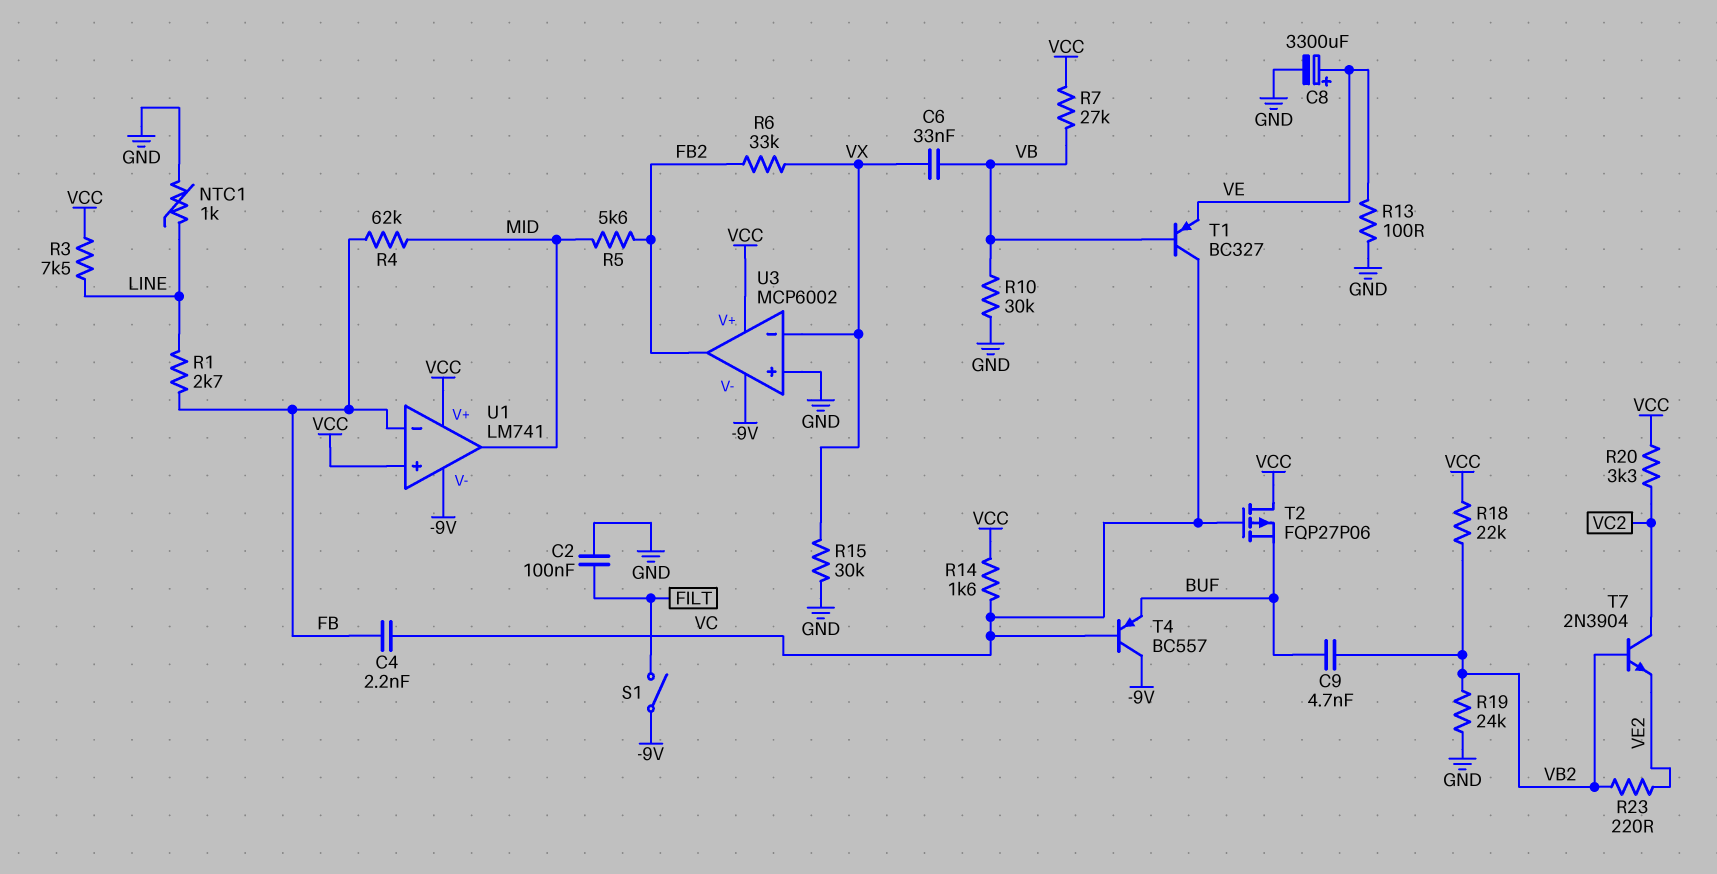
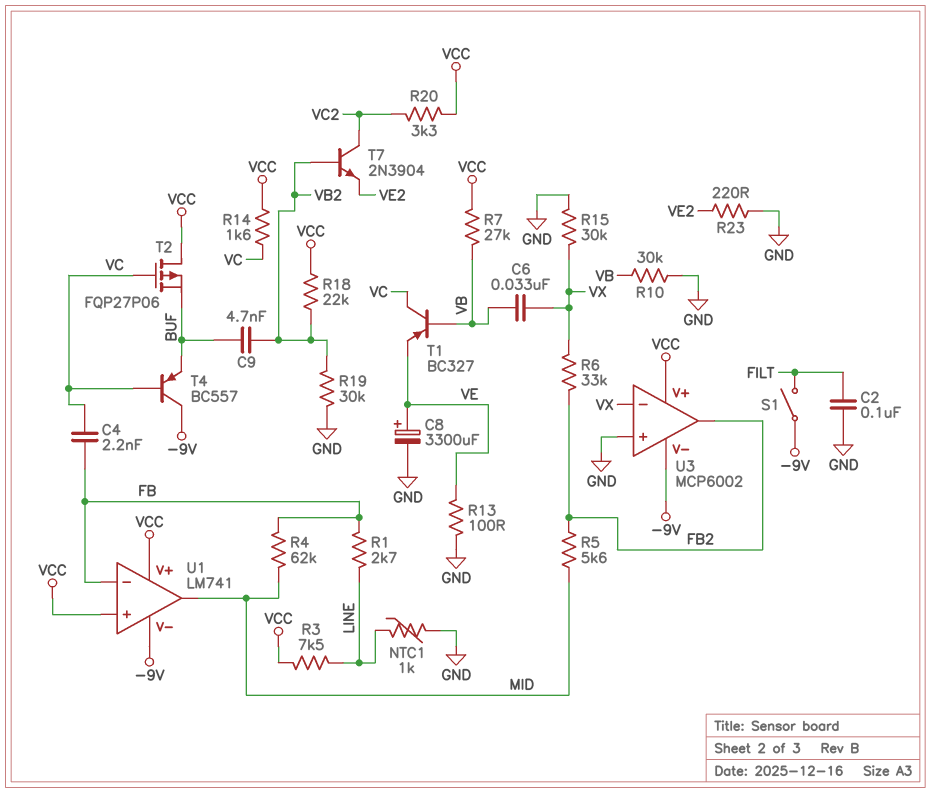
R19: 24k (GND, VB2) -> 30k (GND, VB2)
R23: 220 (VB2, VE2) -> 220 (GND, VE2)

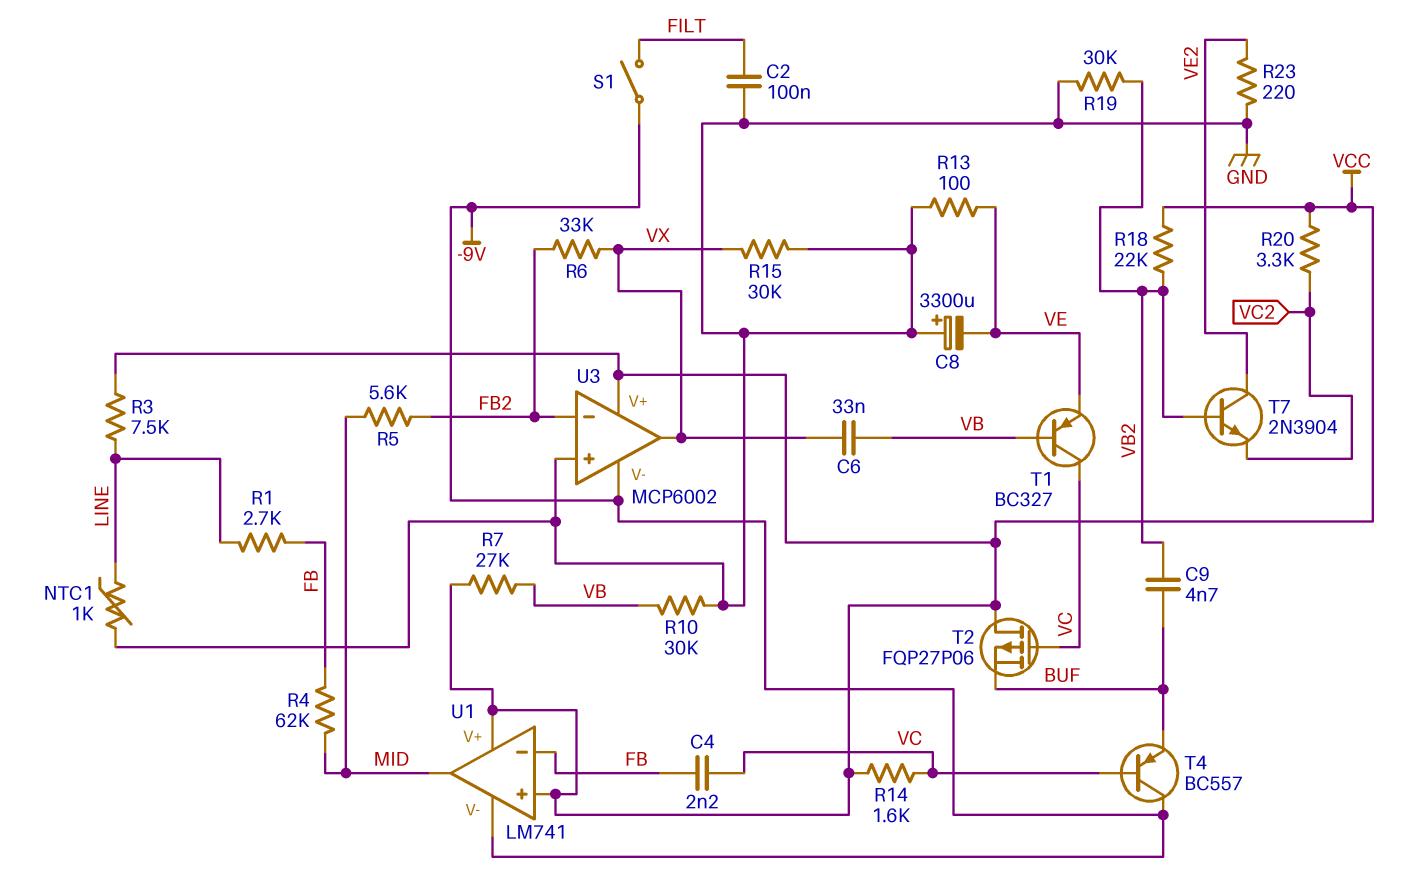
C8: 3300uF (plus VE, minus GND) -> 3300uF (plus GND, minus VE)
T7: NPN 2N3904 (B VB2, C VC2, E VE2) -> NPN 2N3904 (B VB2, C VE2, E VC2)
U3 pin in-: VX -> FB2
U3 pin out: FB2 -> VX

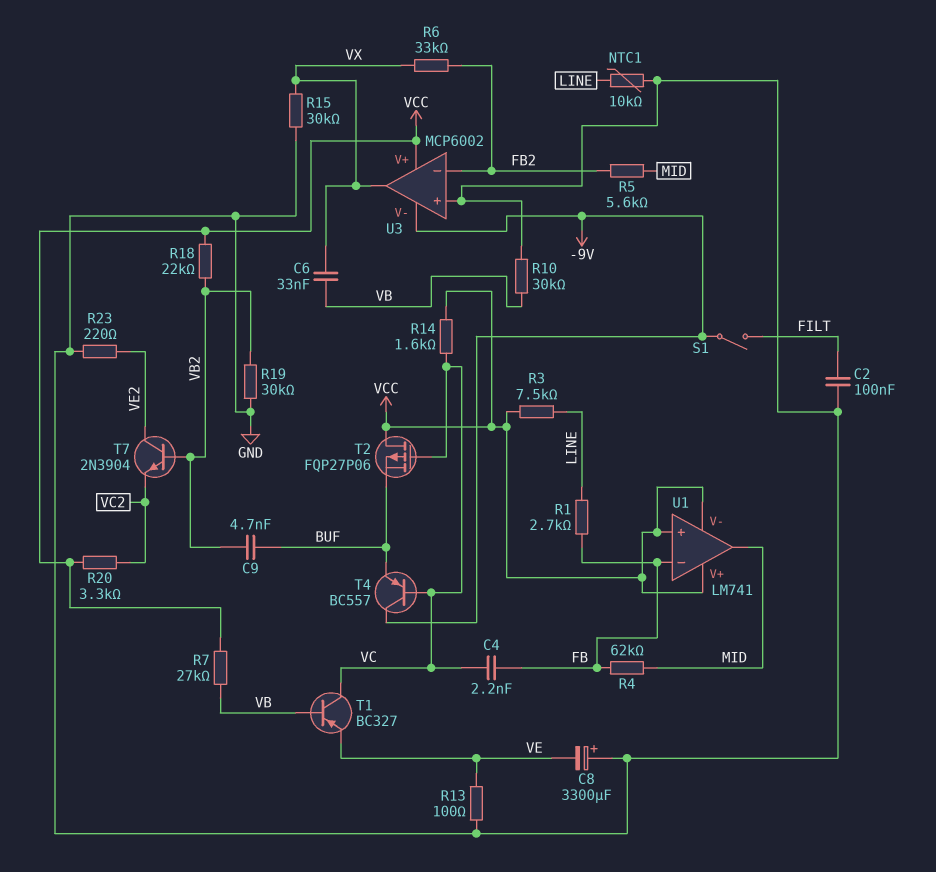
NTC1: 1k (GND, LINE) -> 10k (GND, LINE)
U1 pin V-: -9V -> VCC

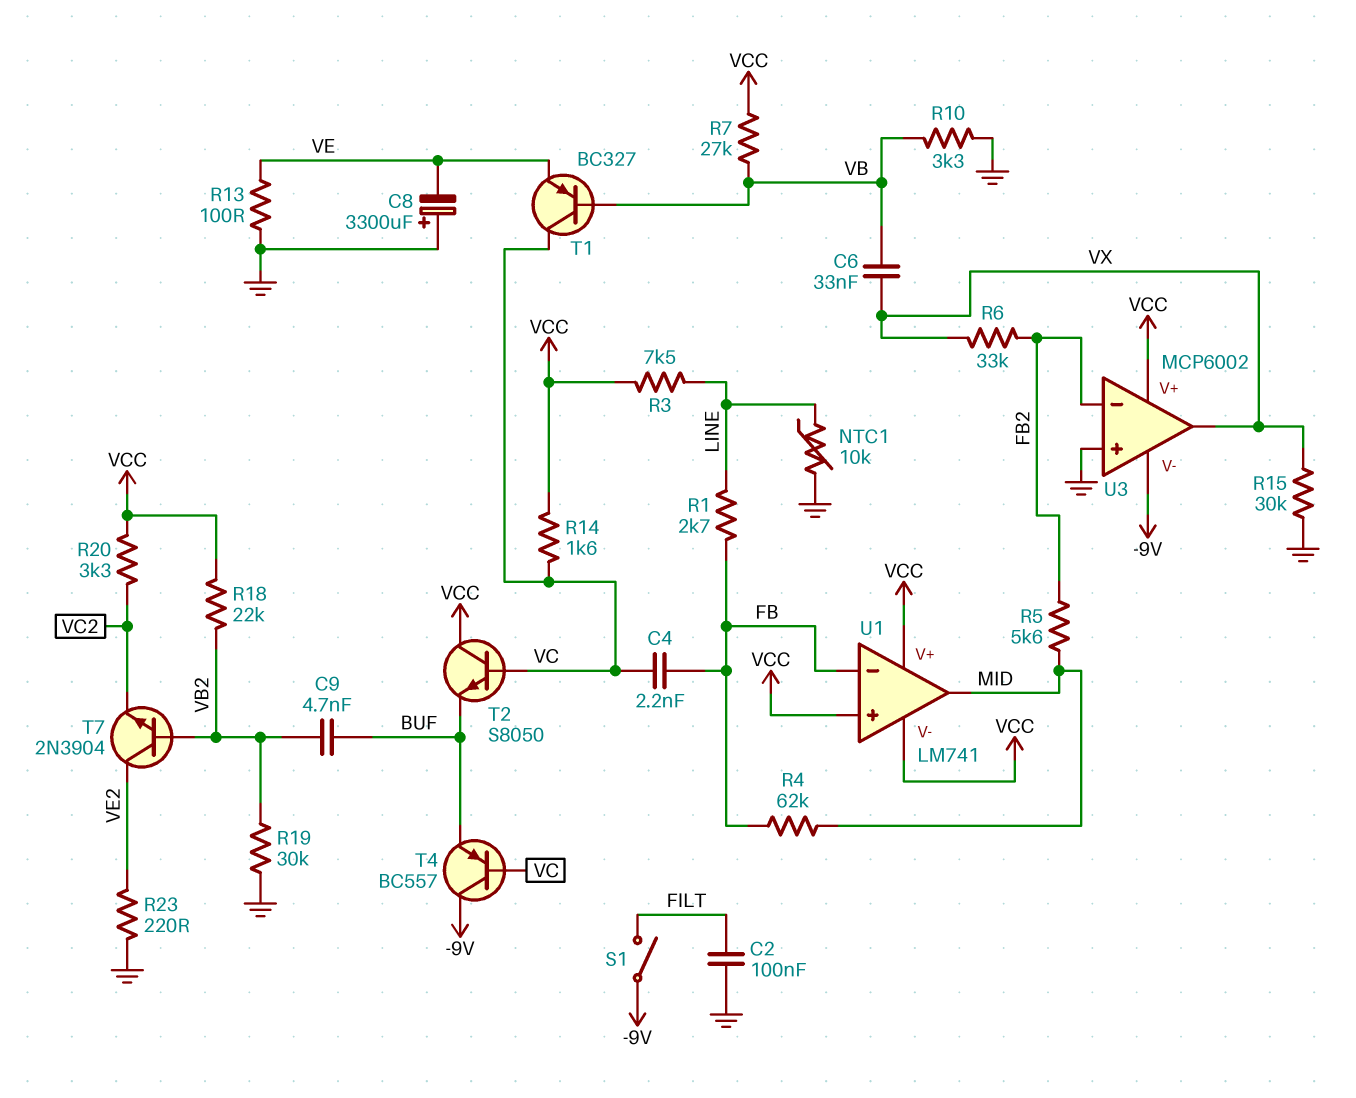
R10: 30k (GND, VB) -> 3.3k (GND, VB)
T2: PMOS FQP27P06 (G VC, D VCC, S BUF) -> NPN S8050 (B VC, C VCC, E BUF)

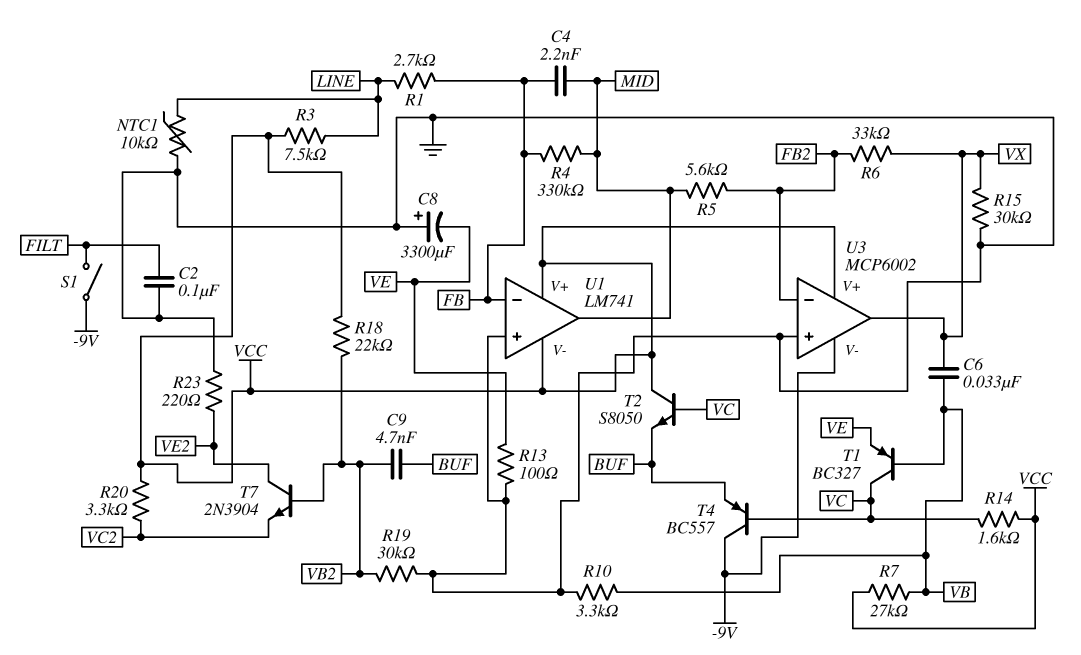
C4: 2.2nF (FB, VC) -> 2.2nF (FB, MID)
R4: 62k (FB, MID) -> 330k (FB, MID)
U1 pin in+: VCC -> GND

